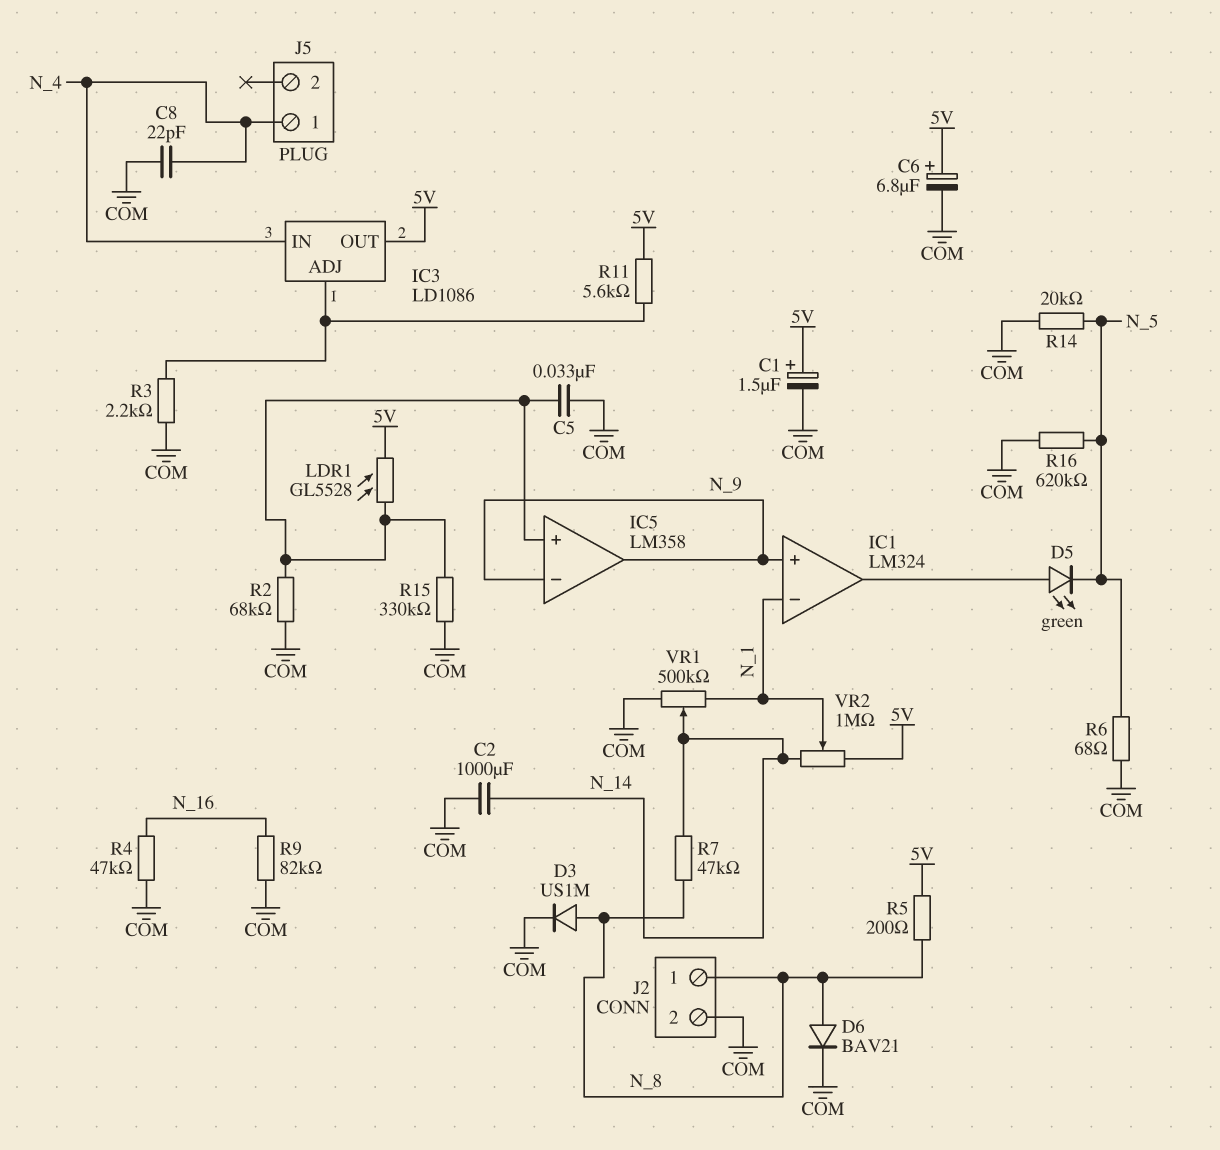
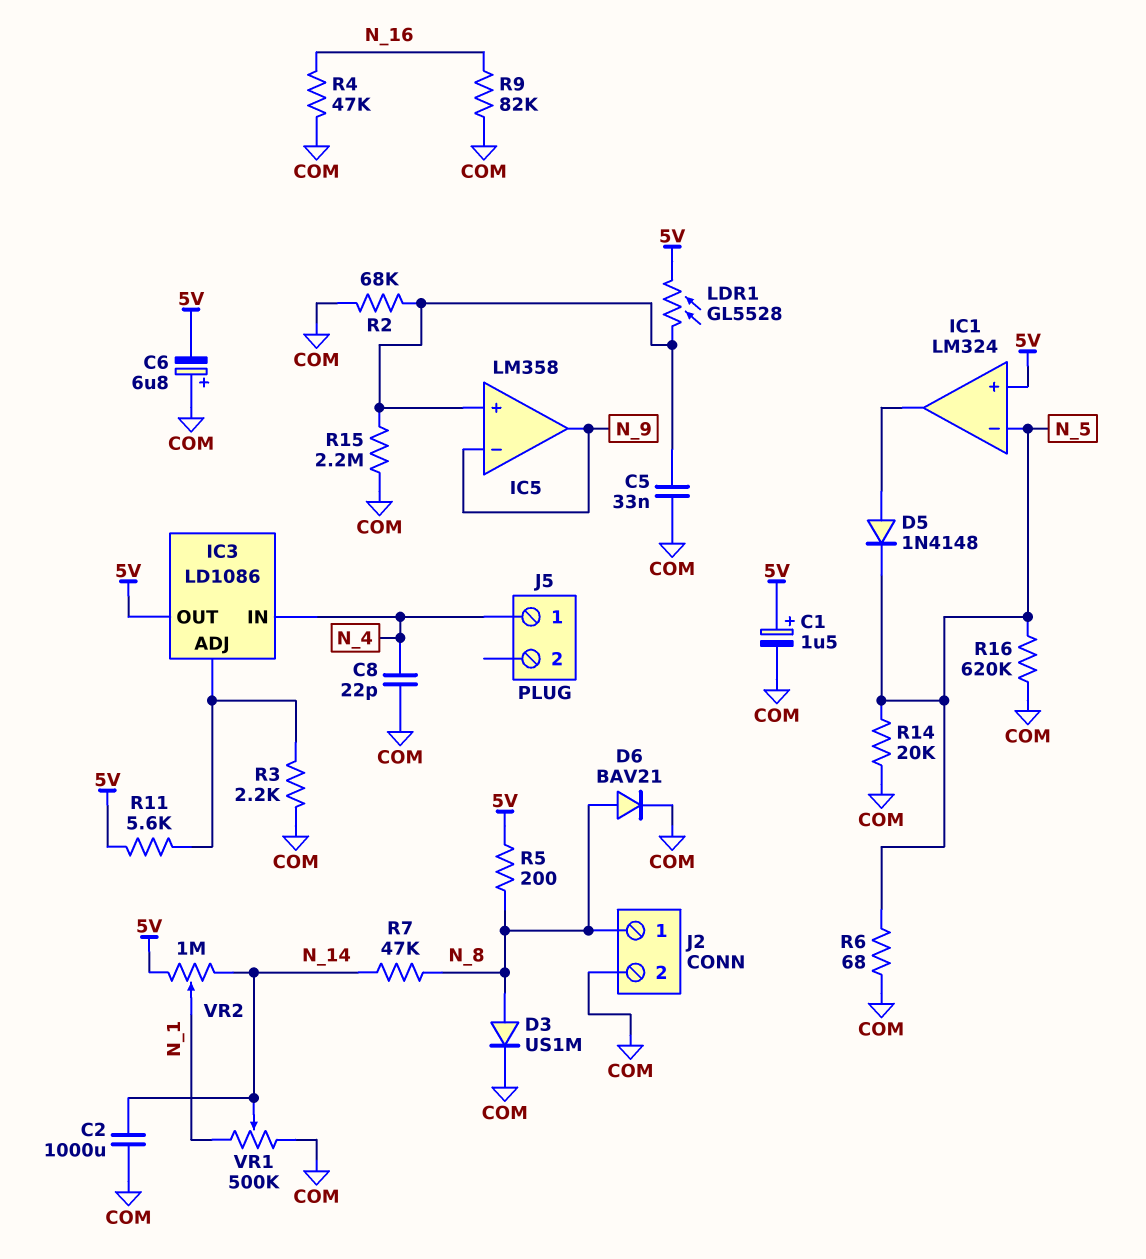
C6: 6.8uF (plus 5V, minus COM) -> 6.8uF (plus COM, minus 5V)
D5: LED green (A IC1/out, K N_5) -> diode 1N4148 (A IC1/out, K N_5)
IC1 pin in+: N_9 -> 5V
IC1 pin in-: N_1 -> N_5
R15: 330k (COM, IC5/in+) -> 2.2M (COM, IC5/in+)

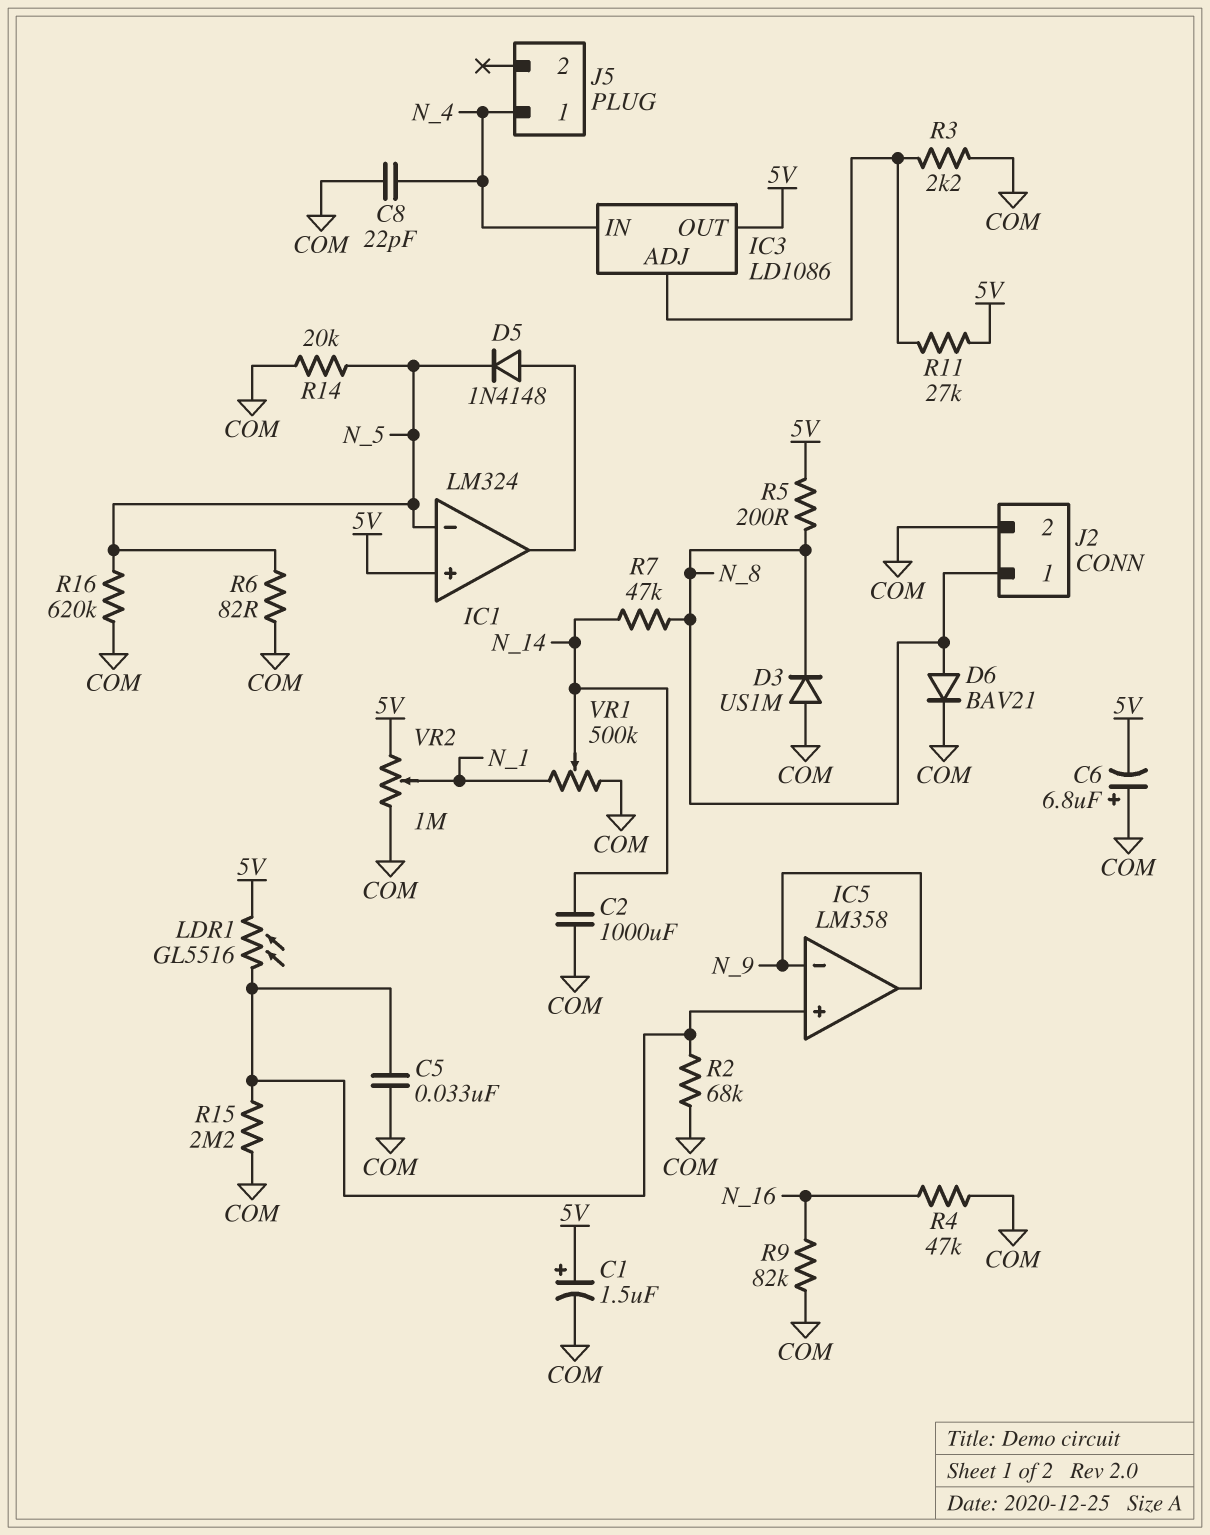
D3: diode US1M (A N_8, K COM) -> diode US1M (A COM, K N_8)
LDR1: GL5528 (5V, IC5/in+) -> GL5516 (5V, IC5/in+)
R6: 68 (COM, N_5) -> 82 (COM, N_5)
R11: 5.6k (5V, IC3/ADJ) -> 27k (5V, IC3/ADJ)
VR2: 1M (5V, N_14, wiper N_1) -> 1M (5V, COM, wiper N_1)

